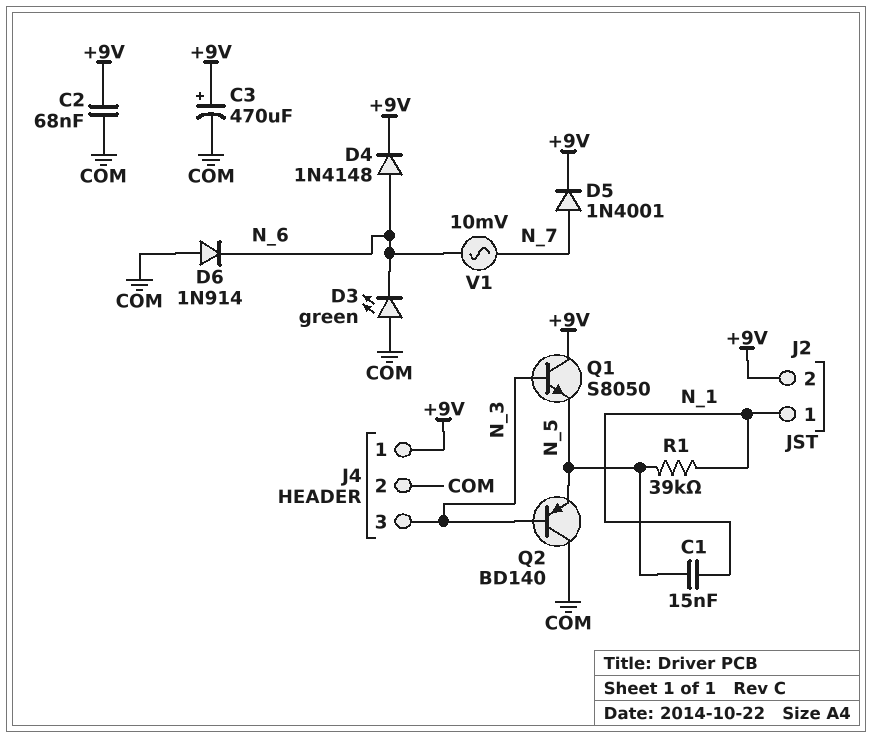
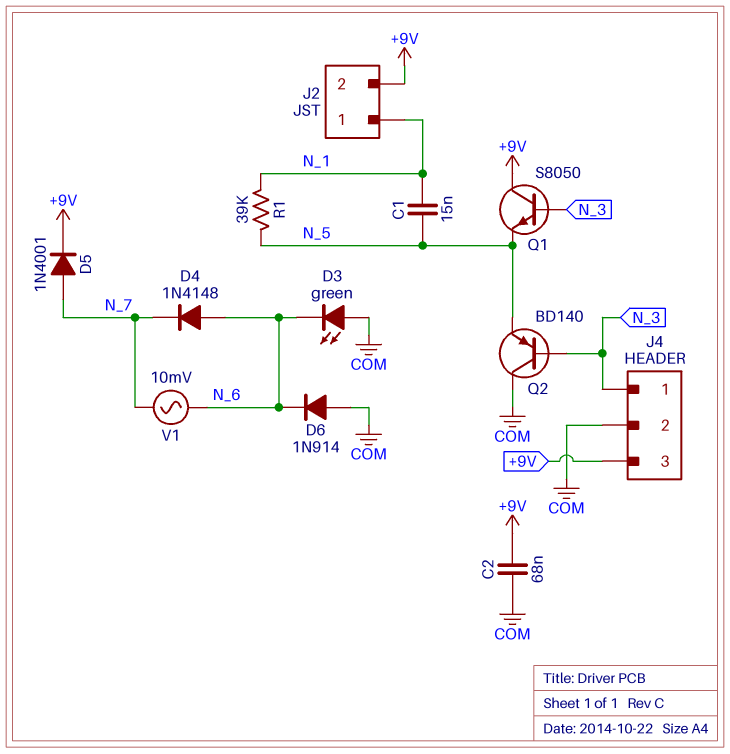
C3: 470uF (plus +9V, minus COM) -> none
D4: diode 1N4148 (A N_6, K +9V) -> diode 1N4148 (A N_6, K N_7)
J4 pin 1: +9V -> N_3
J4 pin 3: N_3 -> +9V

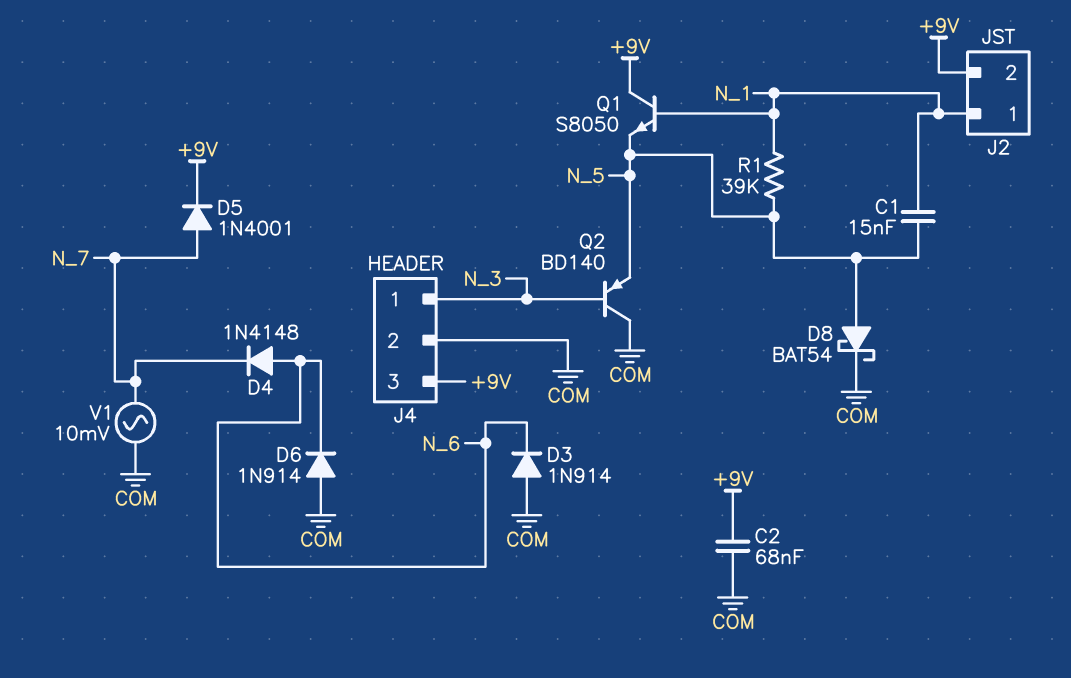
D3: LED green (A COM, K N_6) -> diode 1N914 (A COM, K N_6)
D8: none -> schottky BAT54 (A N_5, K COM)
Q1: NPN S8050 (B N_3, C +9V, E N_5) -> NPN S8050 (B N_1, C +9V, E N_5)
V1: AC 10mV (N_6, N_7) -> AC 10mV (COM, N_7)

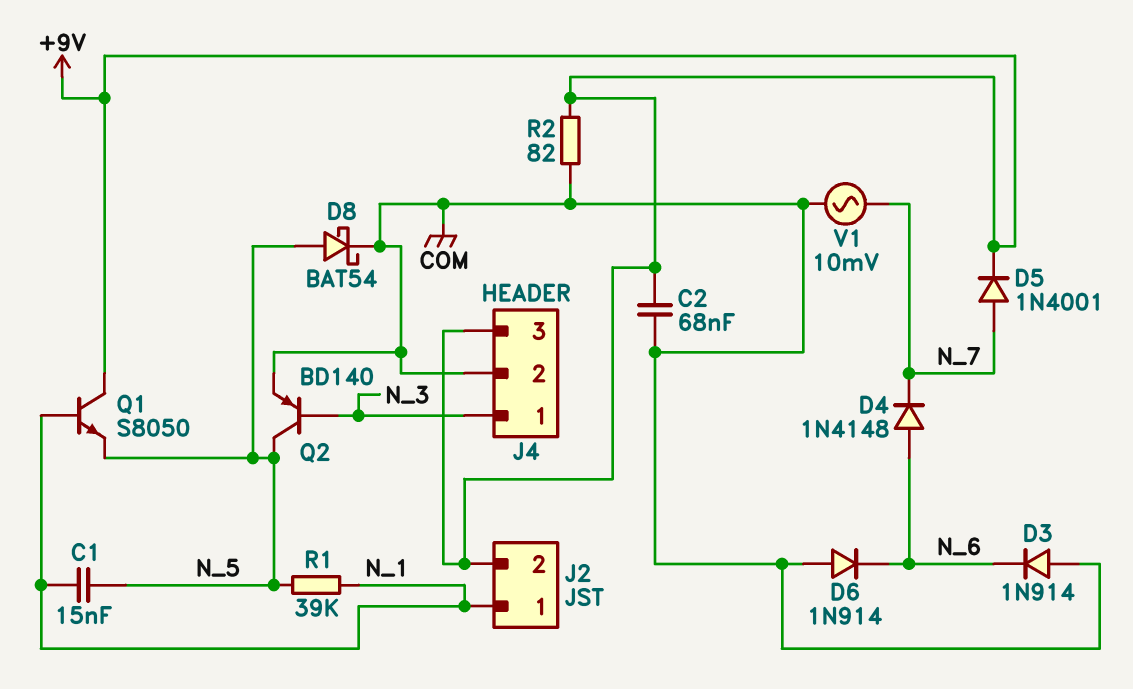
Q2: PNP BD140 (B N_3, C COM, E N_5) -> PNP BD140 (B N_3, C N_5, E COM)
R2: none -> 82 (+9V, COM)

